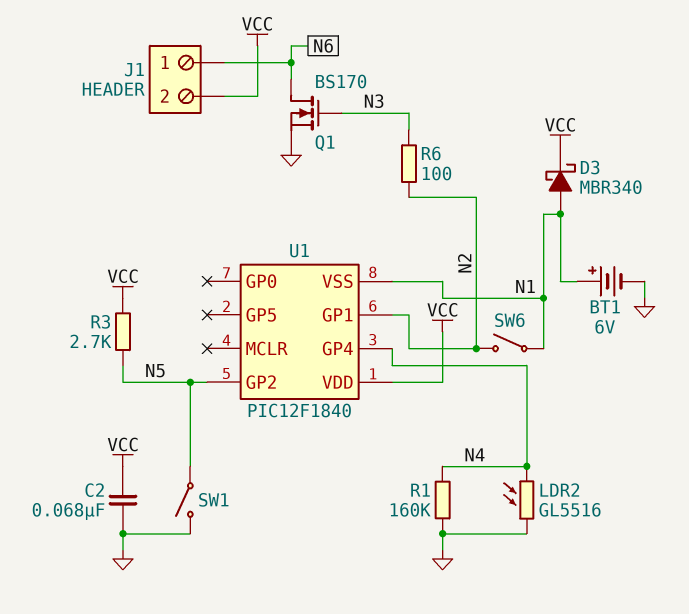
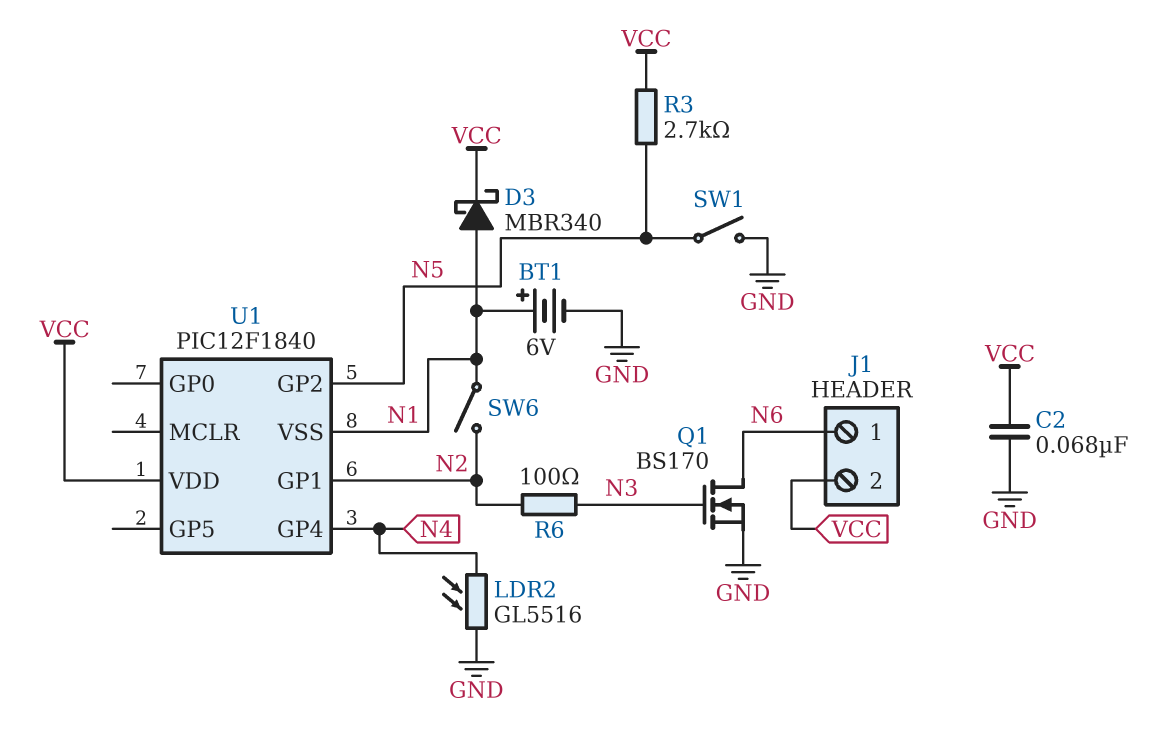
R1: 160k (GND, N4) -> none

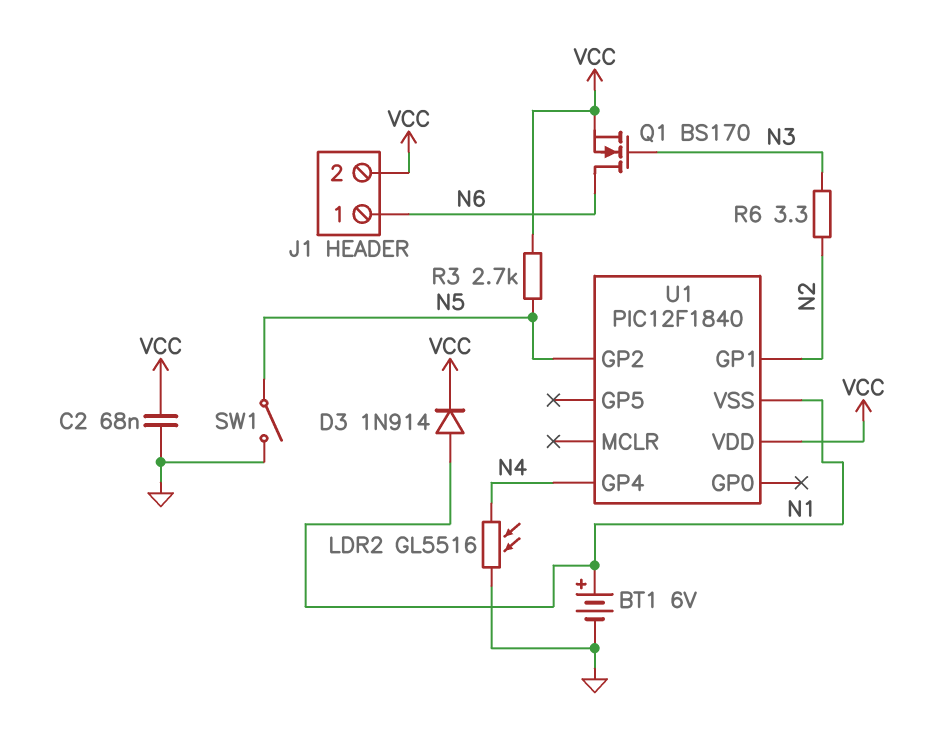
D3: schottky MBR340 (A N1, K VCC) -> diode 1N914 (A N1, K VCC)
Q1: NMOS BS170 (G N3, D N6, S GND) -> NMOS BS170 (G N3, D N6, S VCC)
R6: 100 (N2, N3) -> 3.3 (N2, N3)
SW6: switch (N1, N2) -> none

